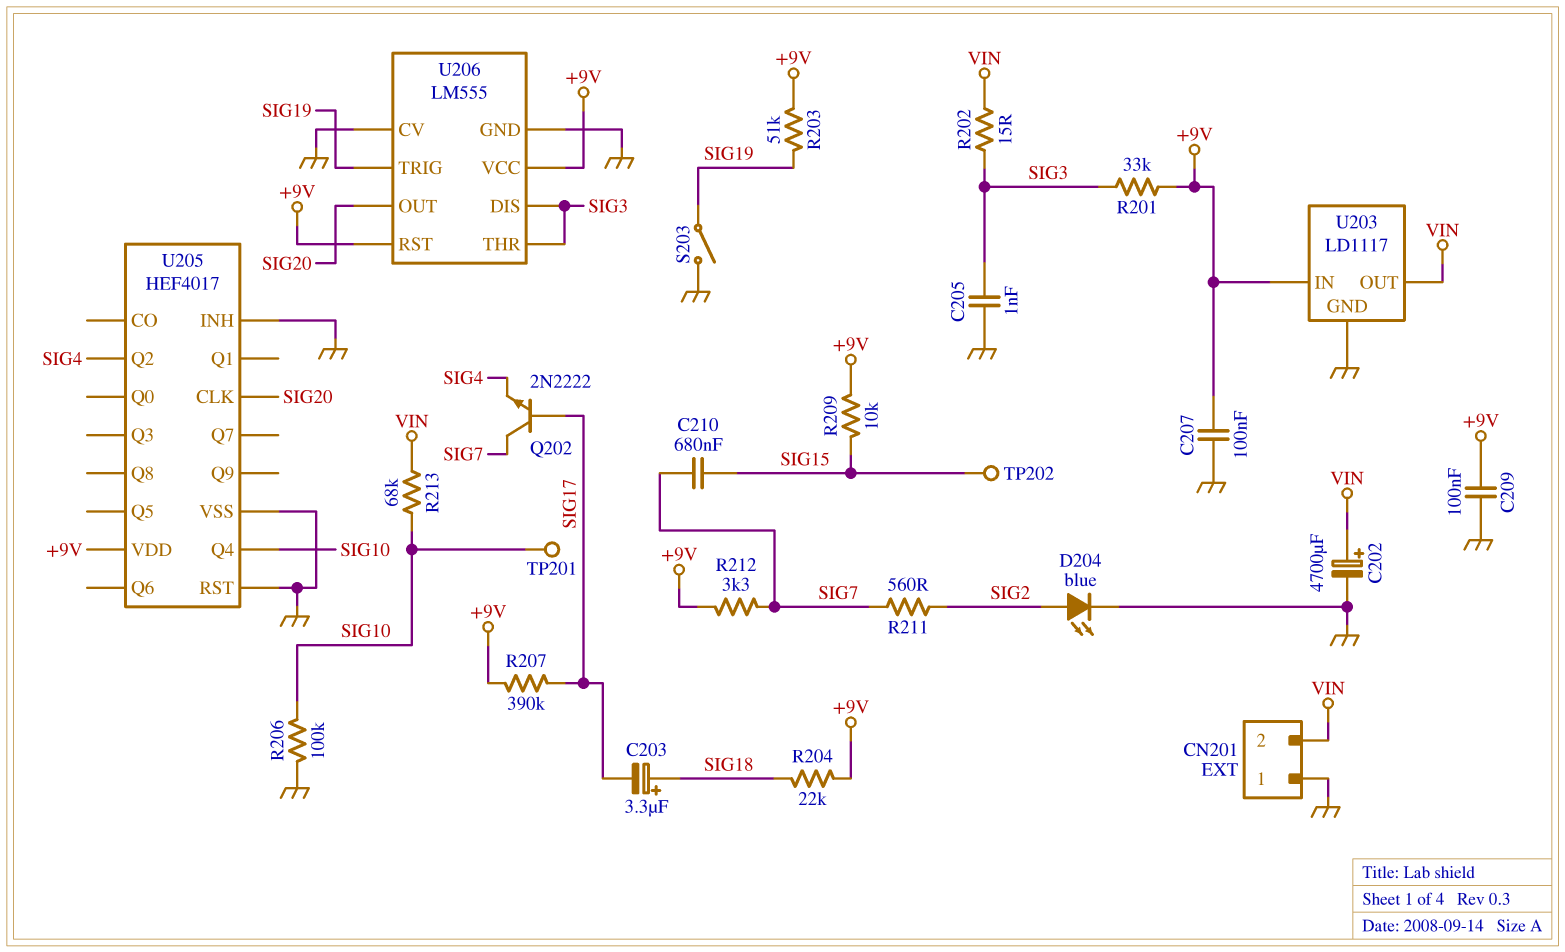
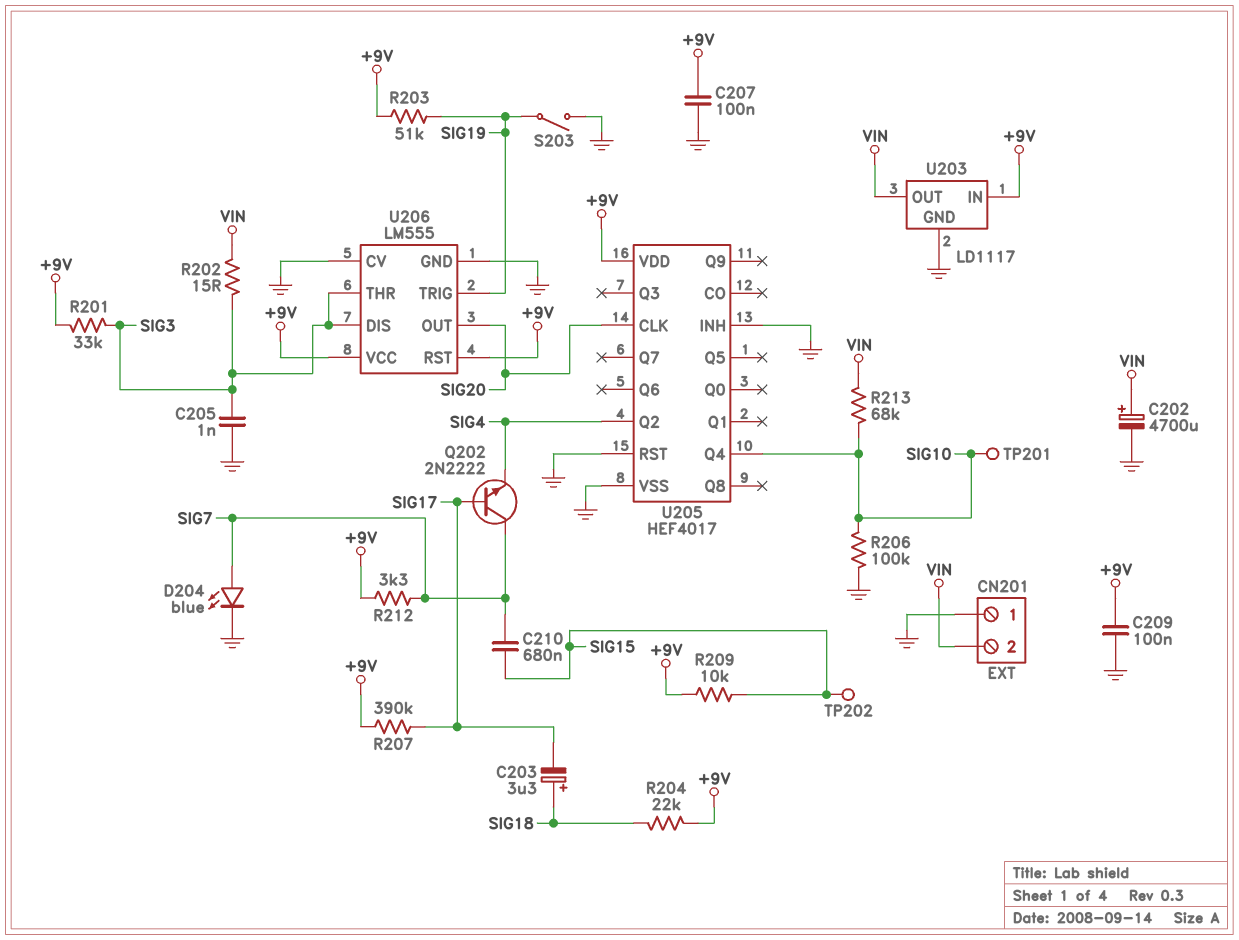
D204: LED blue (A SIG2, K GND) -> LED blue (A SIG7, K GND)
R211: 560 (SIG2, SIG7) -> none

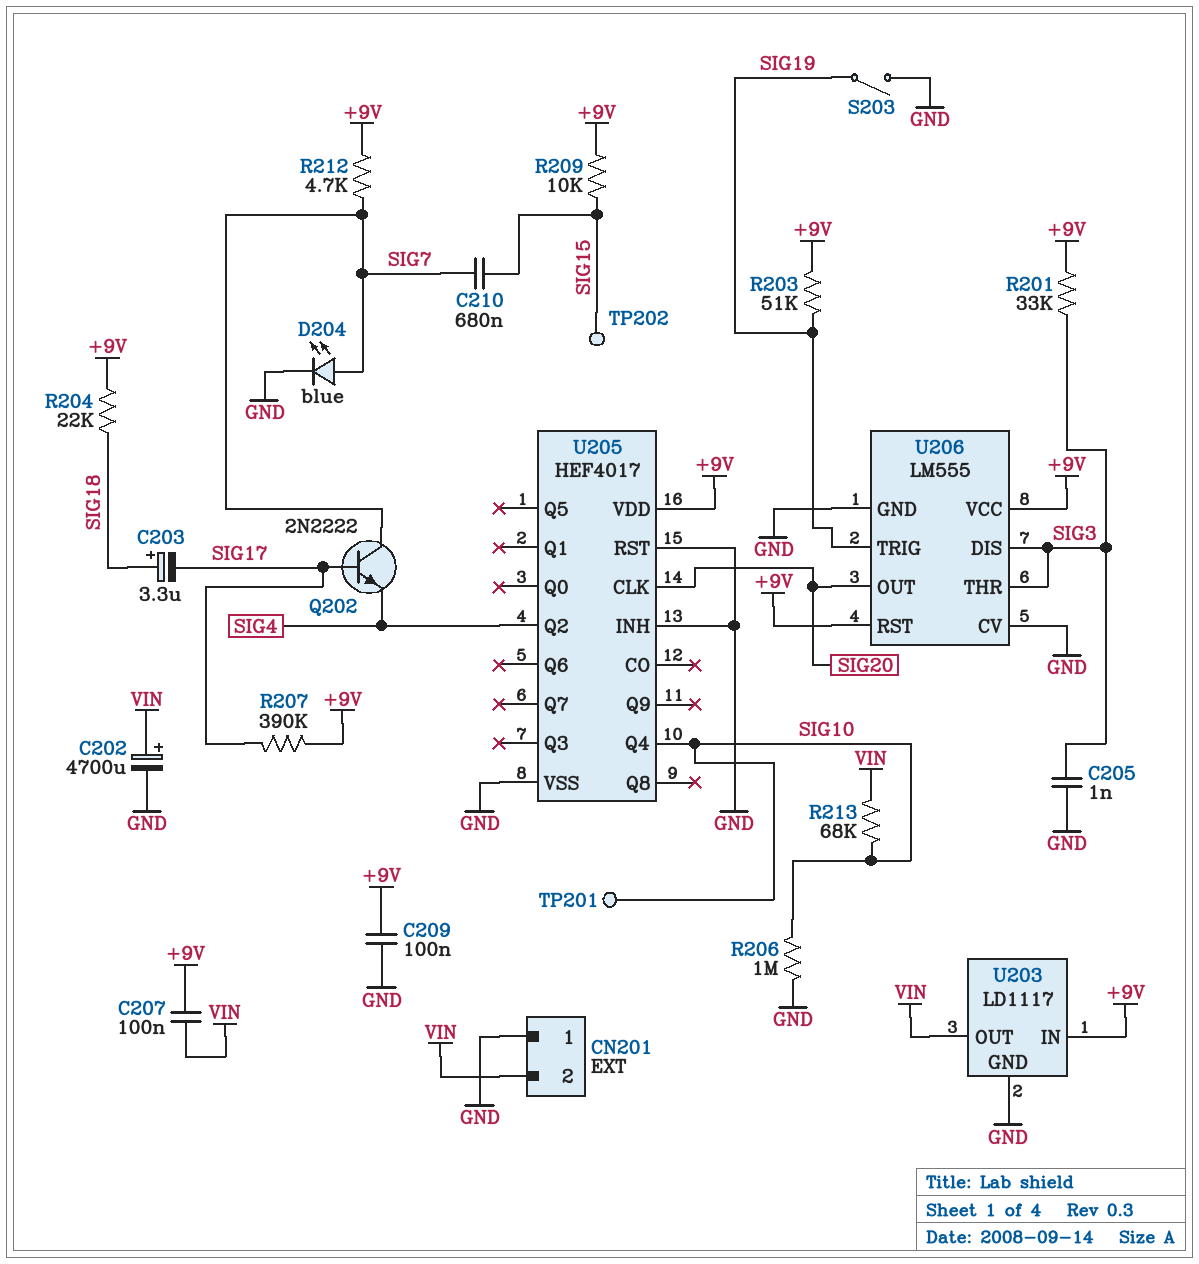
C207: 100nF (+9V, GND) -> 100nF (+9V, VIN)
R202: 15 (SIG3, VIN) -> none
R206: 100k (GND, SIG10) -> 1M (GND, SIG10)
R212: 3.3k (+9V, SIG7) -> 4.7k (+9V, SIG7)

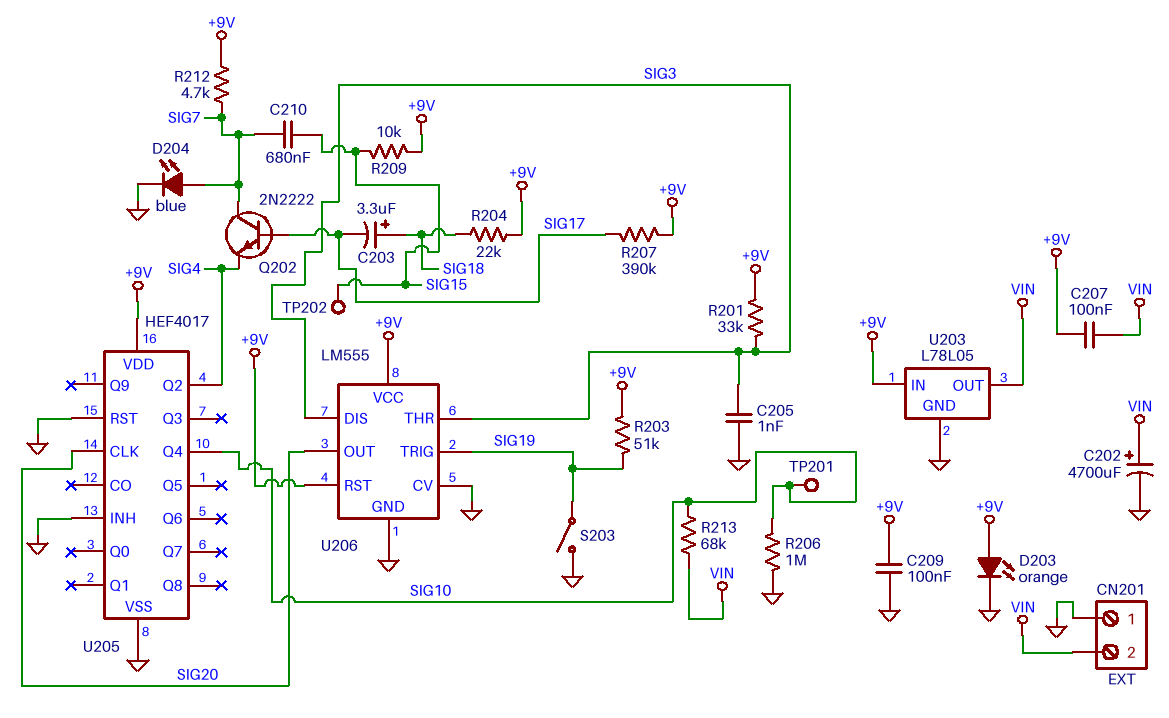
D203: none -> LED orange (A +9V, K GND)
U203: LD1117 -> L78L05

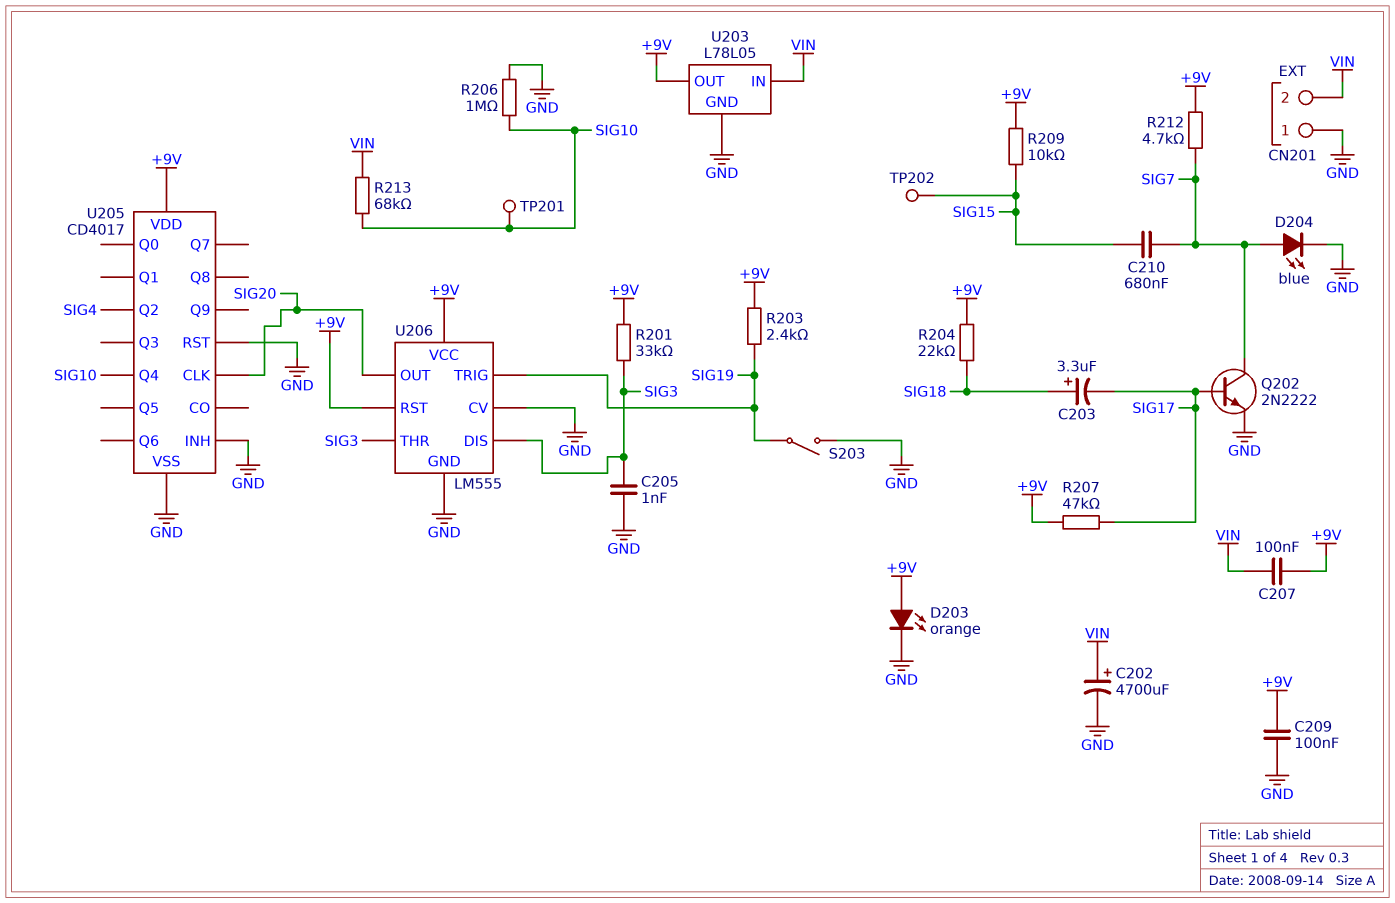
Q202: NPN 2N2222 (B SIG17, C SIG7, E SIG4) -> NPN 2N2222 (B SIG17, C SIG7, E GND)
R203: 51k (+9V, SIG19) -> 2.4k (+9V, SIG19)
R207: 390k (+9V, SIG17) -> 47k (+9V, SIG17)
U203 pin IN: +9V -> VIN
U203 pin OUT: VIN -> +9V
U205: HEF4017 -> CD4017

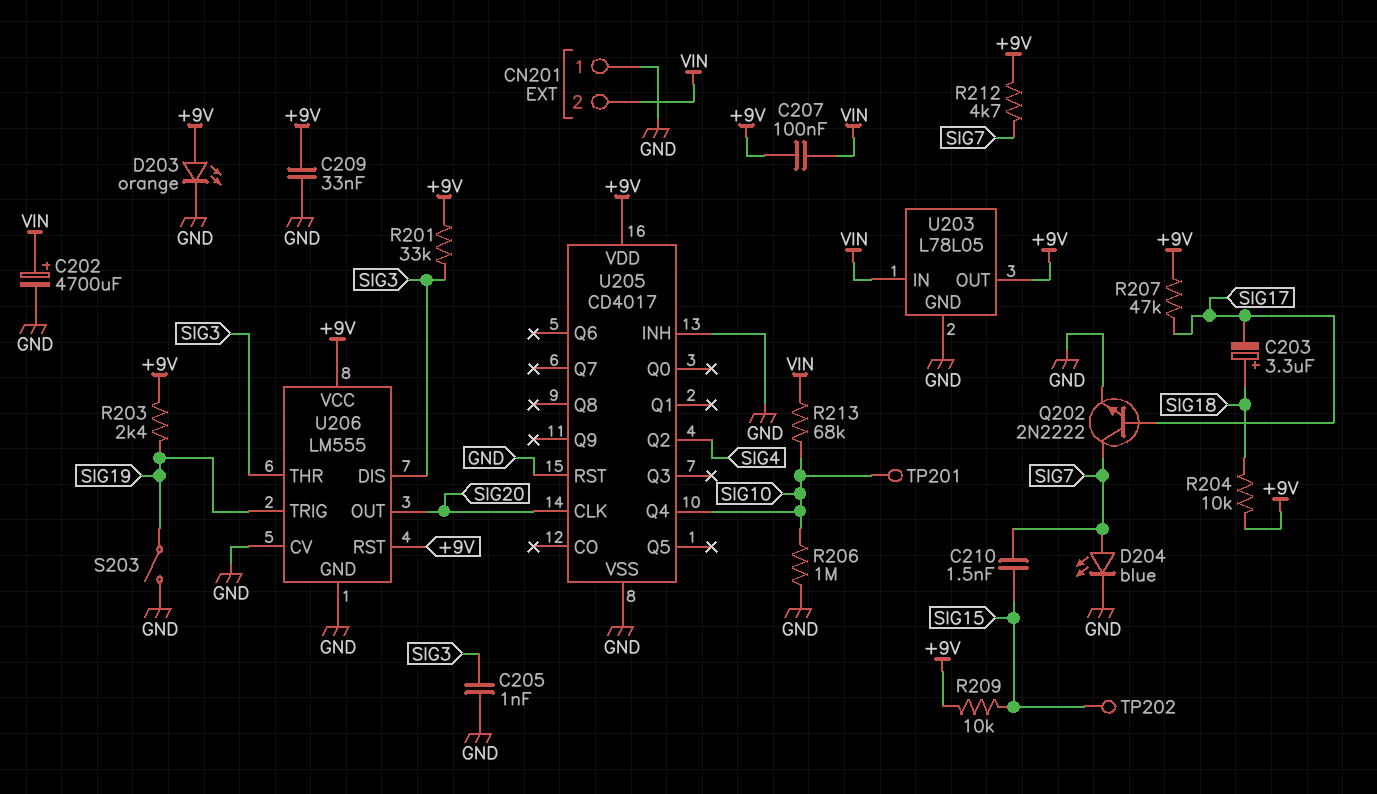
C209: 100nF (+9V, GND) -> 33nF (+9V, GND)
C210: 680nF (SIG7, SIG15) -> 1.5nF (SIG7, SIG15)
R204: 22k (+9V, SIG18) -> 10k (+9V, SIG18)

